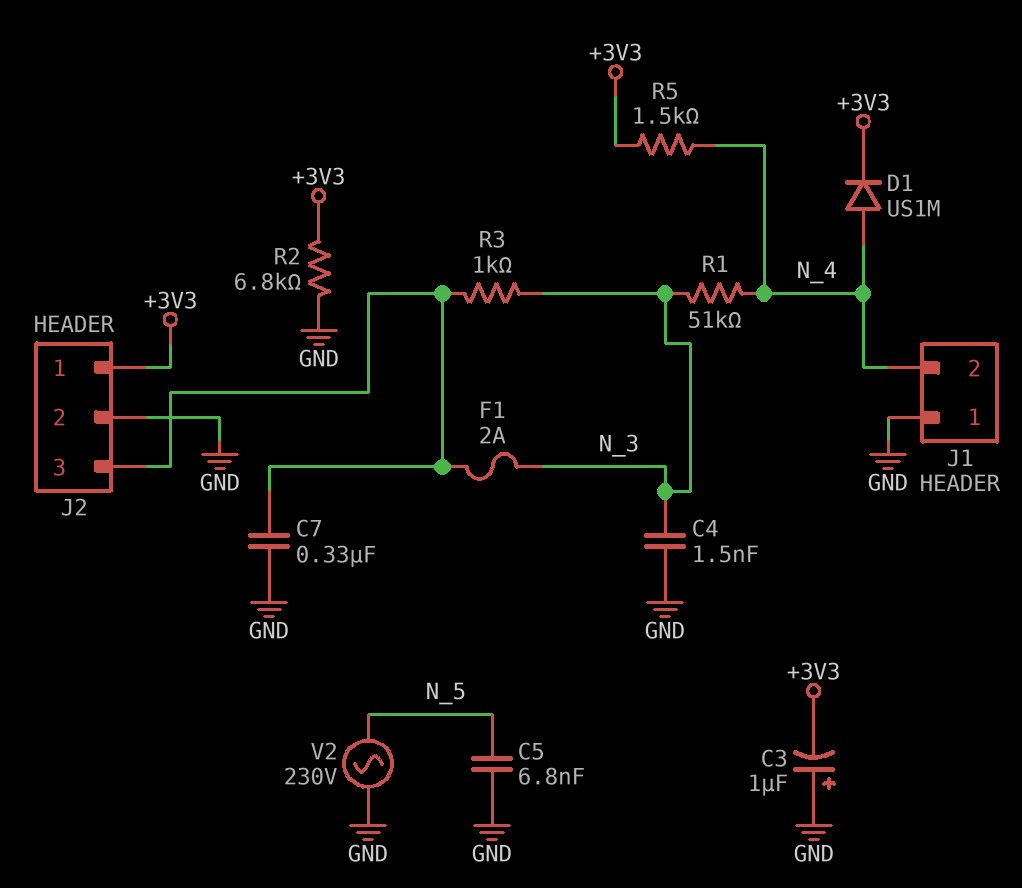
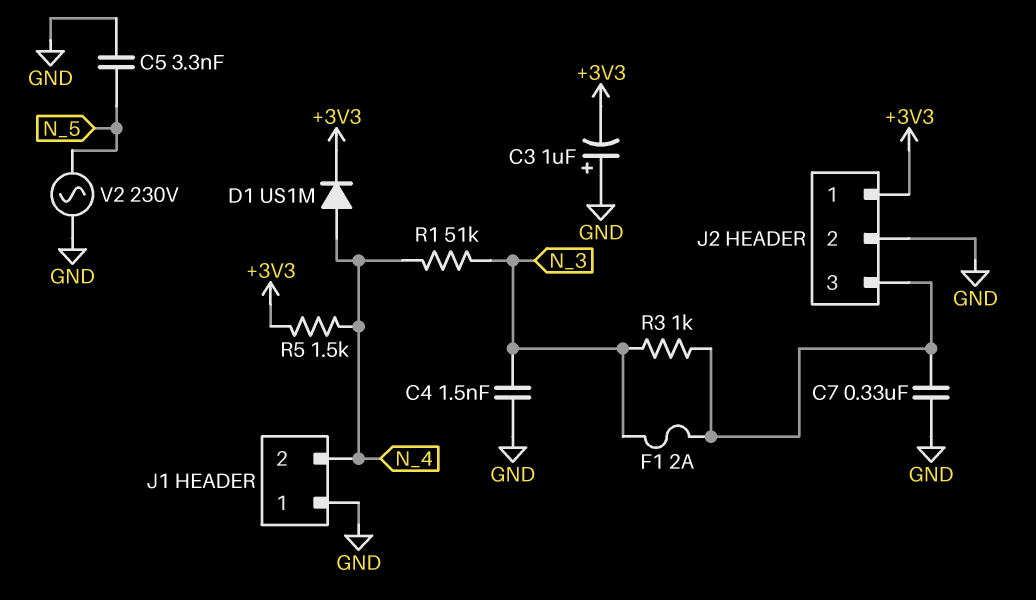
C5: 6.8nF (GND, N_5) -> 3.3nF (GND, N_5)
R2: 6.8k (+3V3, GND) -> none

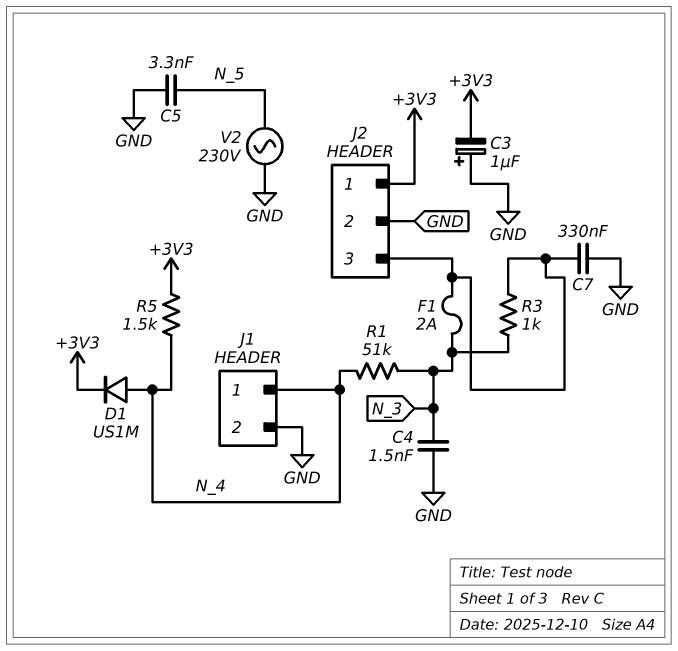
J1 pin 1: GND -> N_4
J1 pin 2: N_4 -> GND

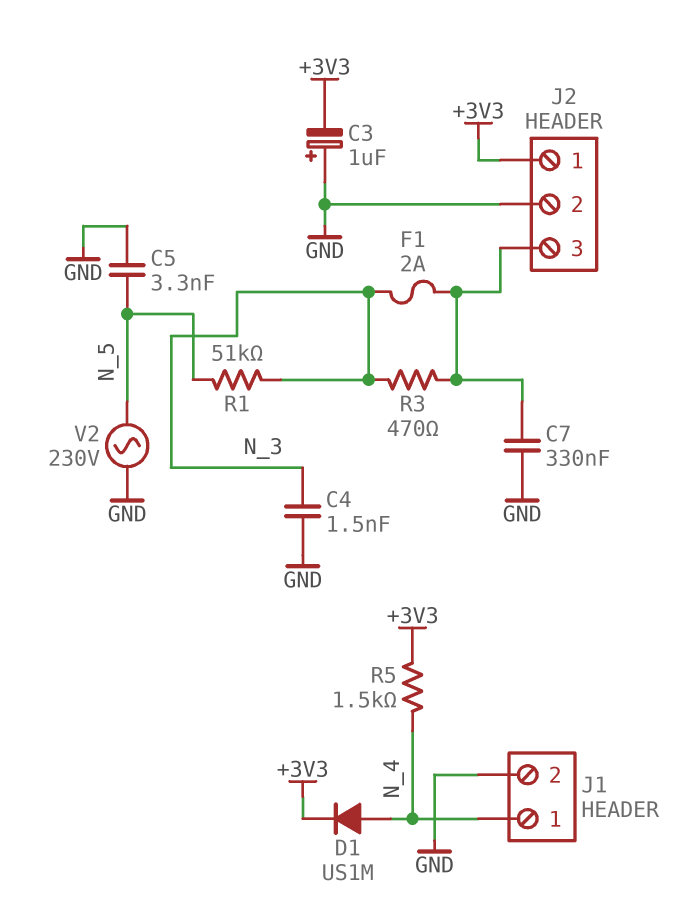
R1: 51k (N_3, N_4) -> 51k (N_3, N_5)
R3: 1k (J2/3, N_3) -> 470 (J2/3, N_3)

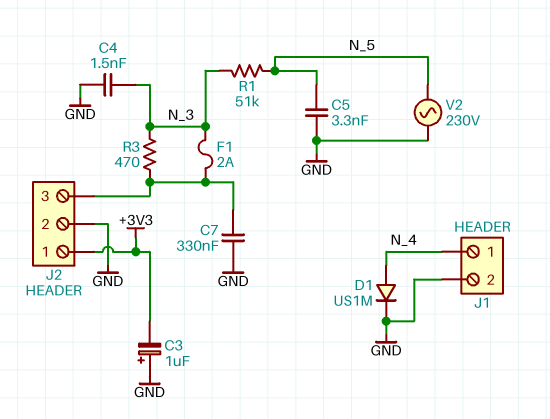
D1: diode US1M (A N_4, K +3V3) -> diode US1M (A N_4, K GND)
R5: 1.5k (+3V3, N_4) -> none

